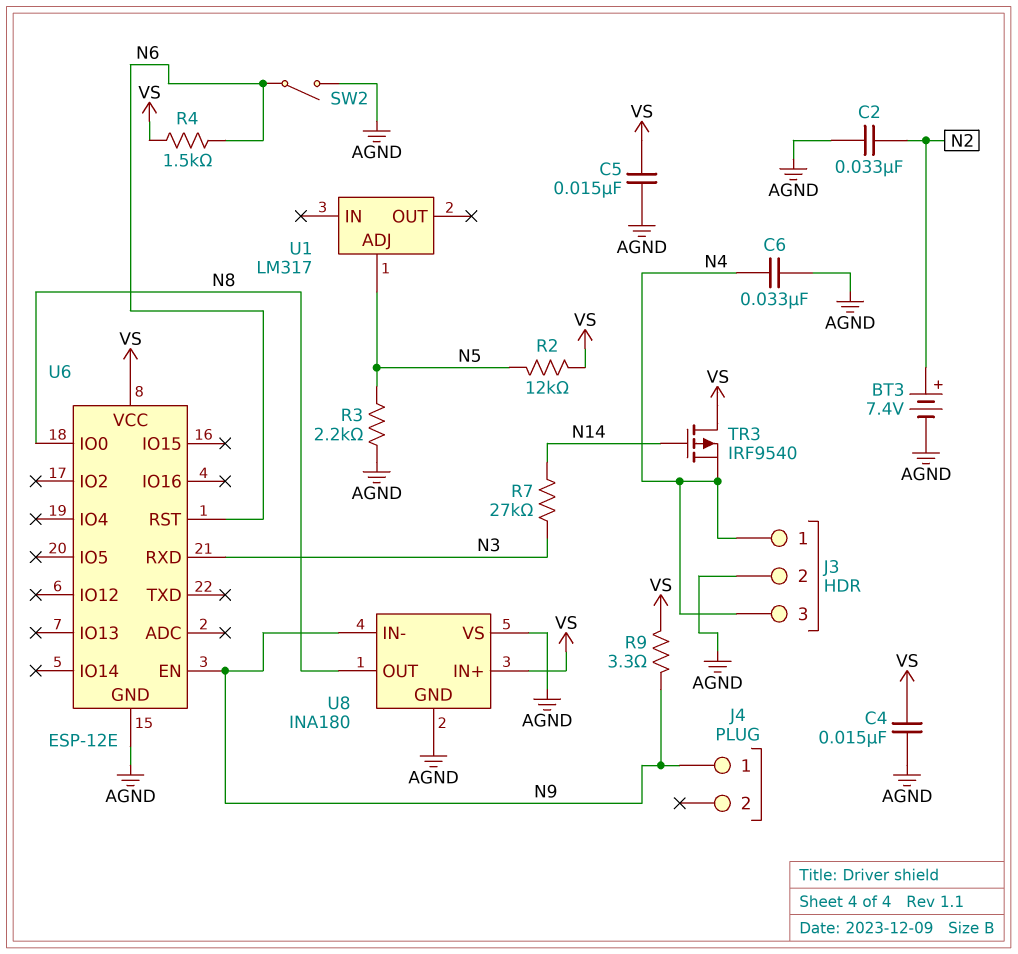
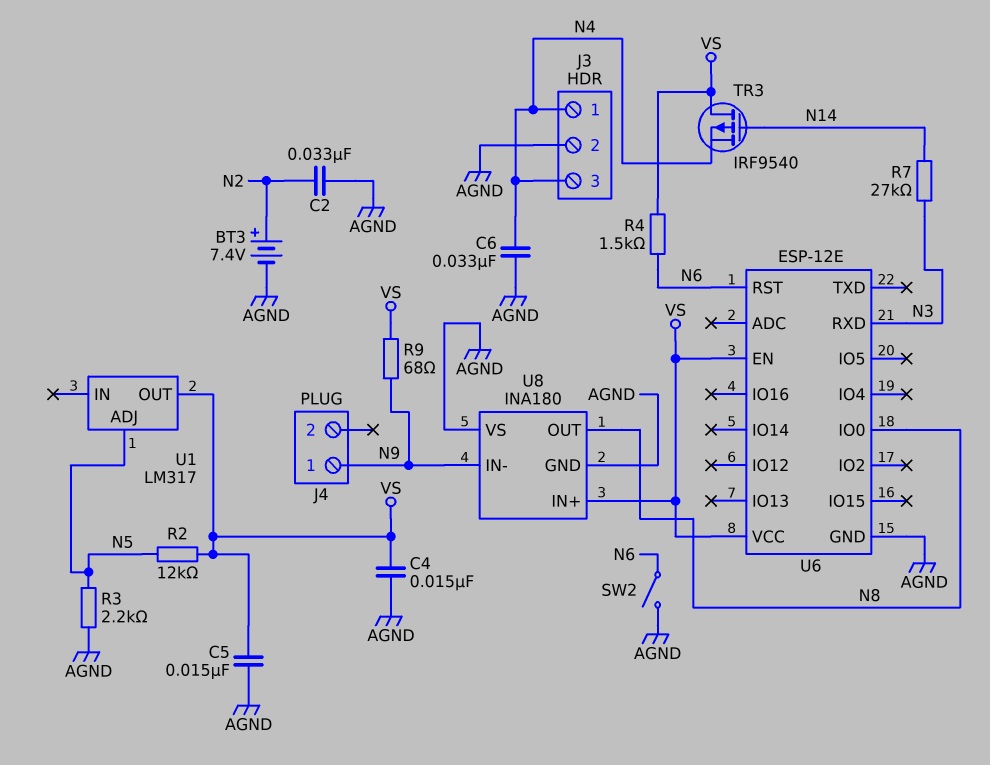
R9: 3.3 (N9, VS) -> 68 (N9, VS)
U1 pin OUT: none -> VS
U6 pin EN: N9 -> VS

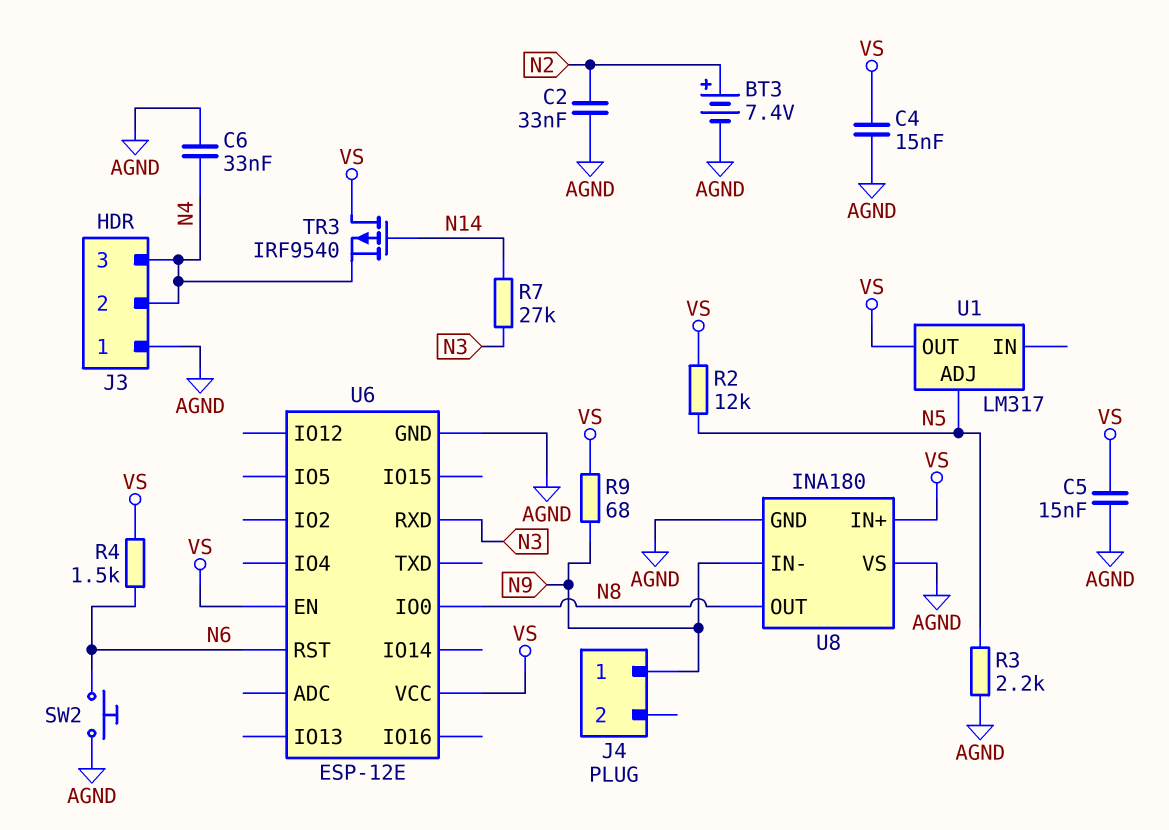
J3 pin 1: N4 -> AGND
J3 pin 2: AGND -> N4
SW2: switch (AGND, N6) -> button (AGND, N6)

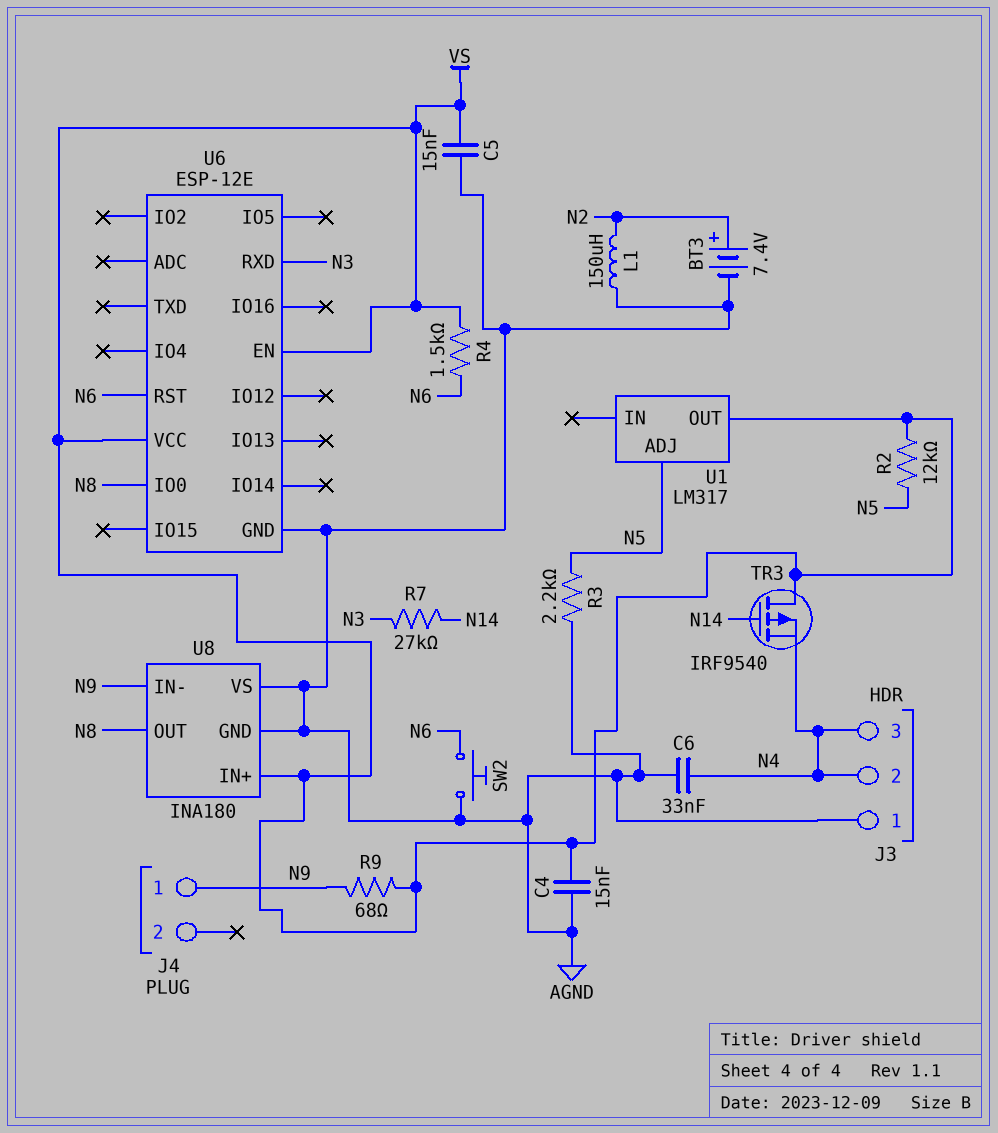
C2: 33nF (AGND, N2) -> none
L1: none -> 150uH (AGND, N2)

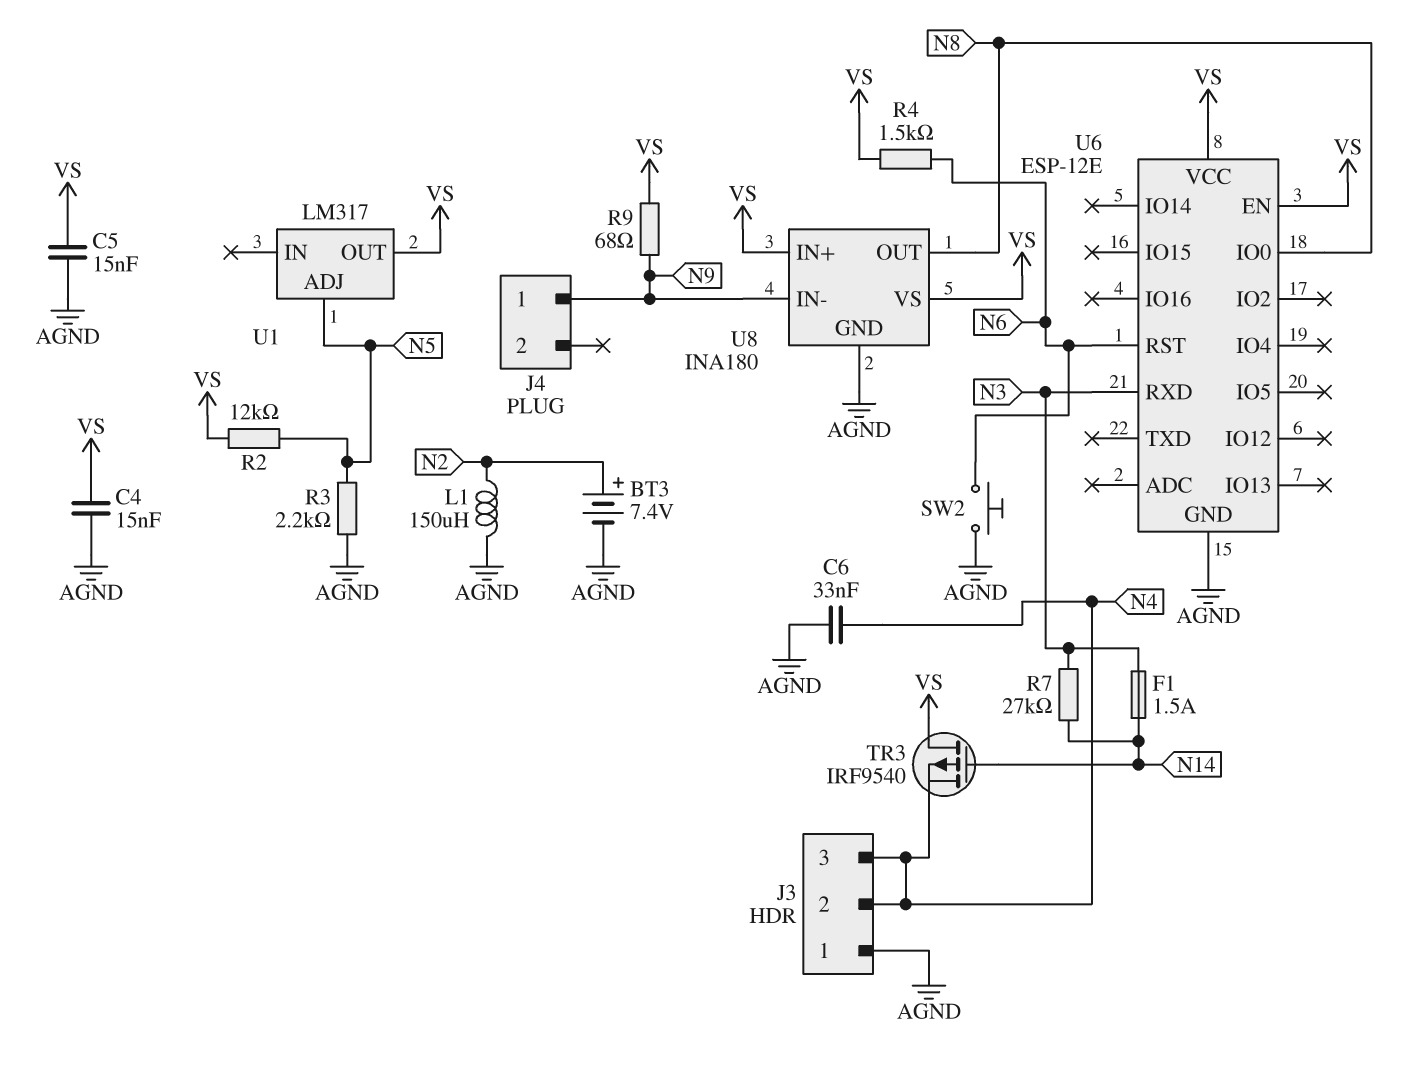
F1: none -> 1.5A (N3, N14)
U8 pin VS: AGND -> VS

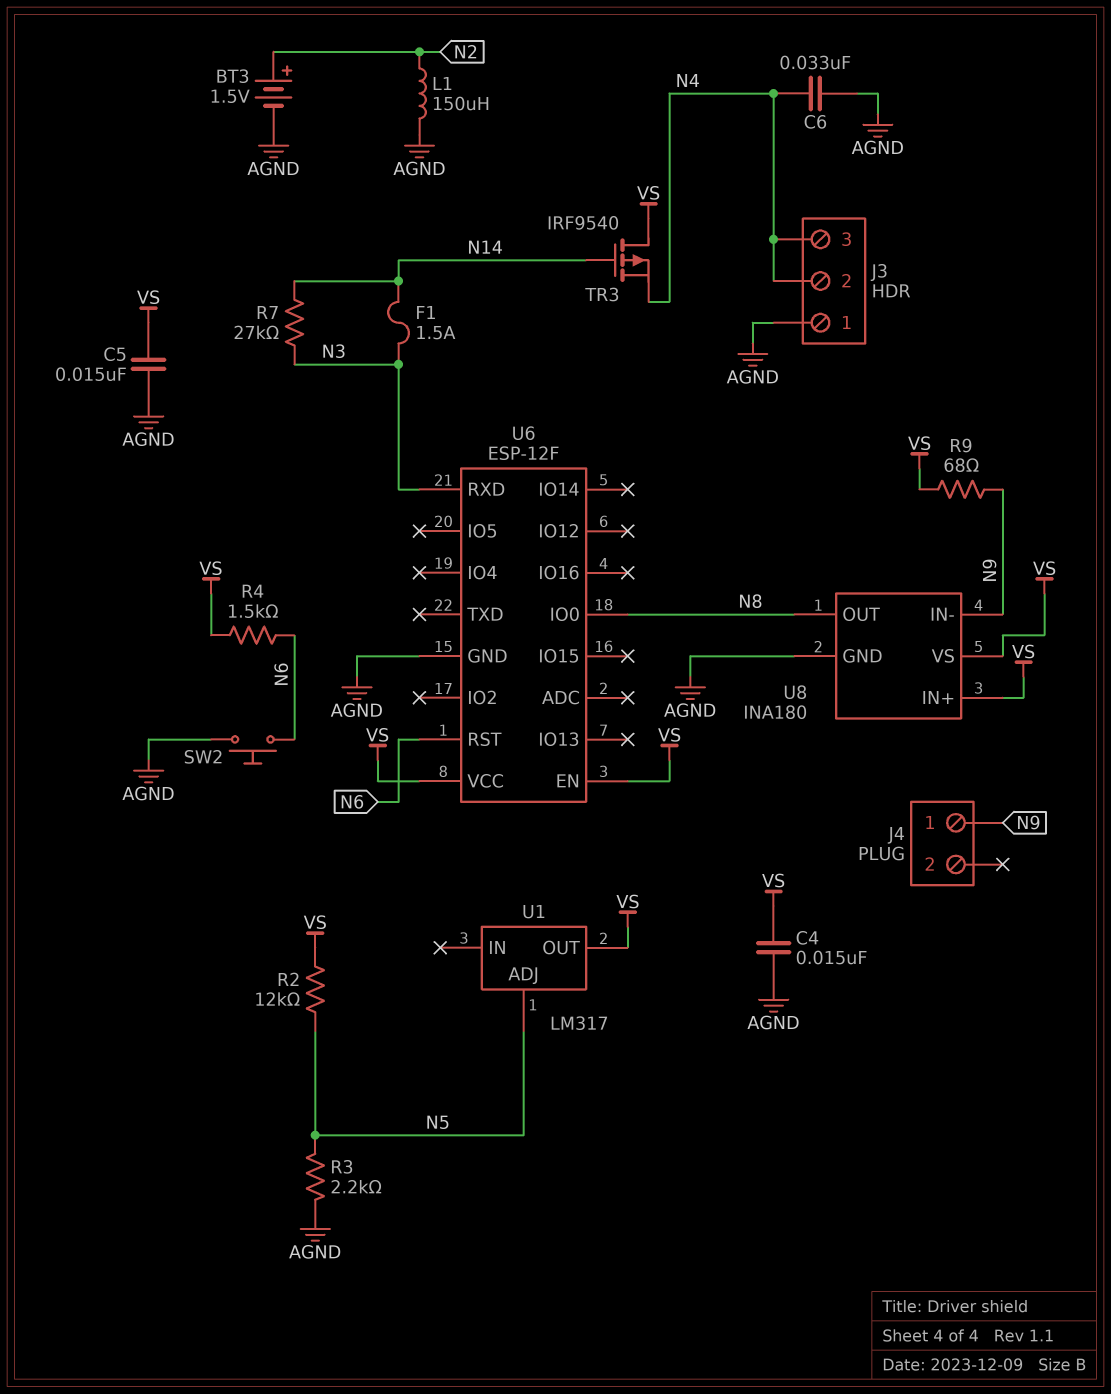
BT3: 7.4V (plus N2, minus AGND) -> 1.5V (plus N2, minus AGND)
U6: ESP-12E -> ESP-12F

